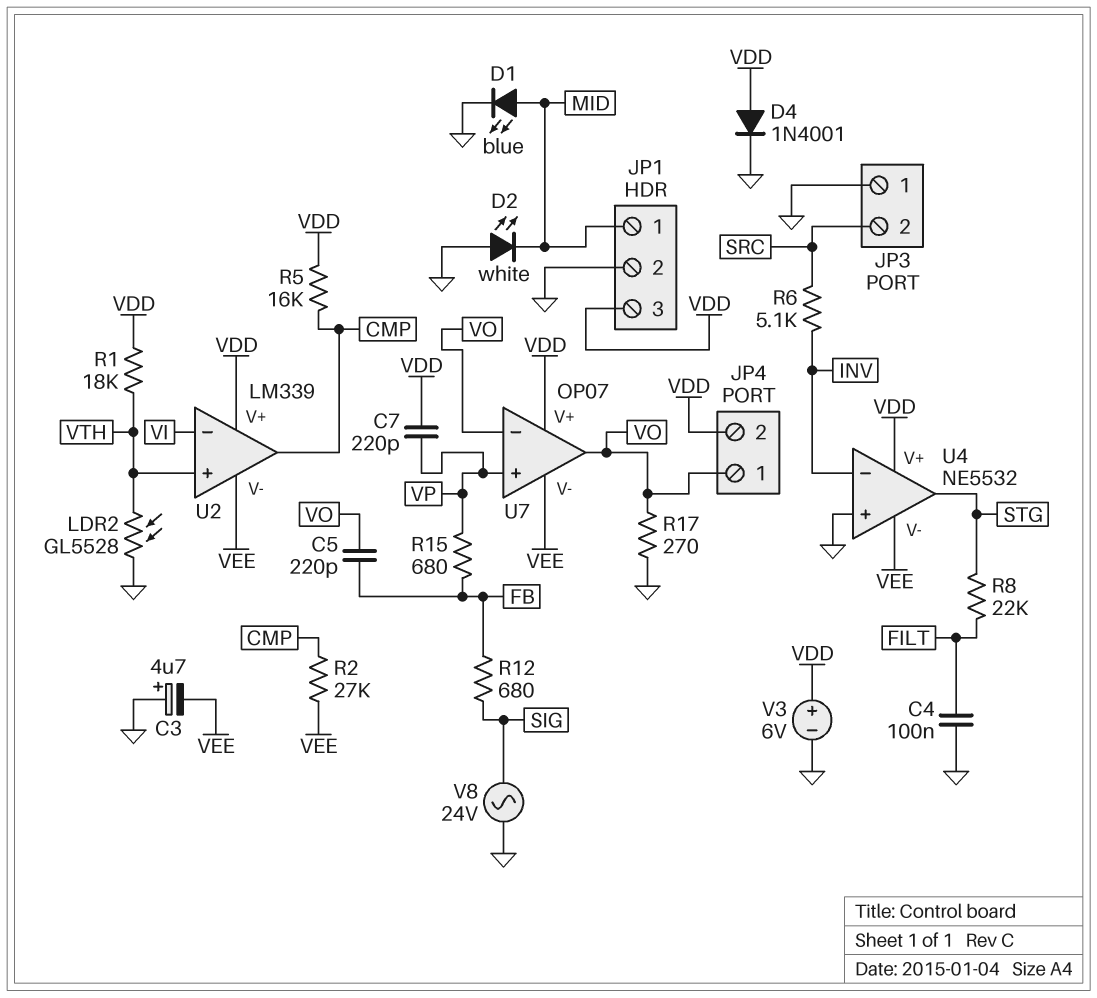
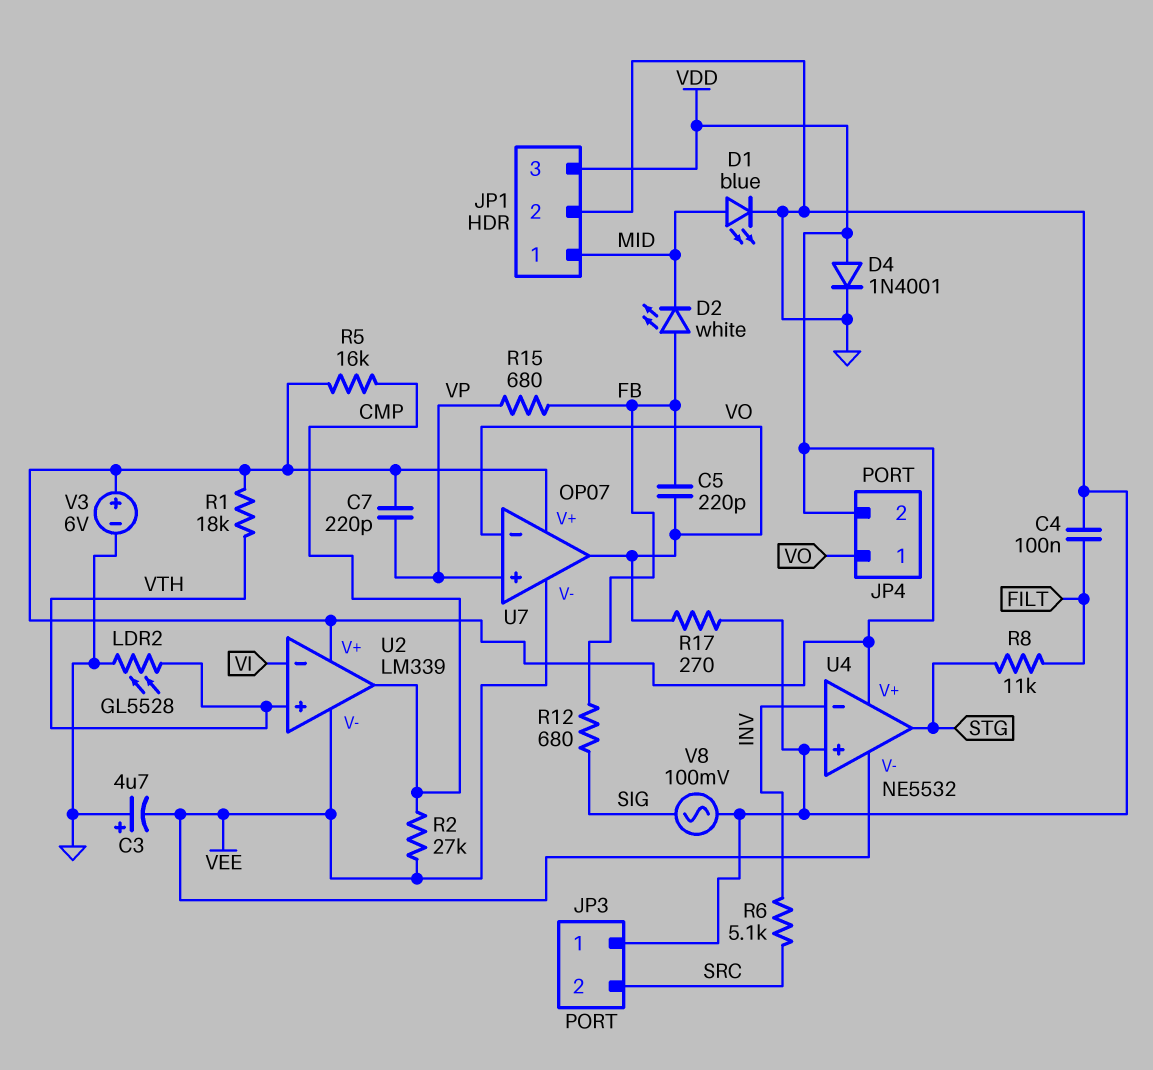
D2: LED white (A GND, K MID) -> LED white (A FB, K MID)
R8: 22k (FILT, STG) -> 11k (FILT, STG)
V8: AC 24V (GND, SIG) -> AC 100mV (GND, SIG)

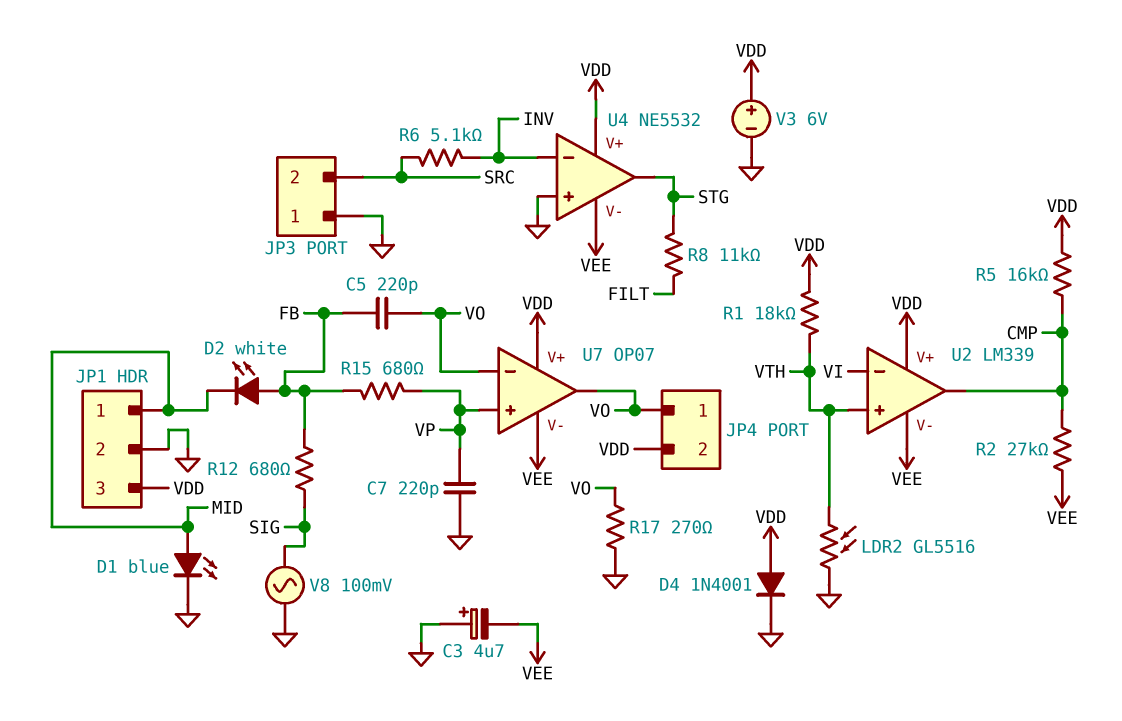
C4: 100nF (FILT, GND) -> none
C7: 220pF (VDD, VP) -> 220pF (GND, VP)
LDR2: GL5528 (GND, VTH) -> GL5516 (GND, VTH)

